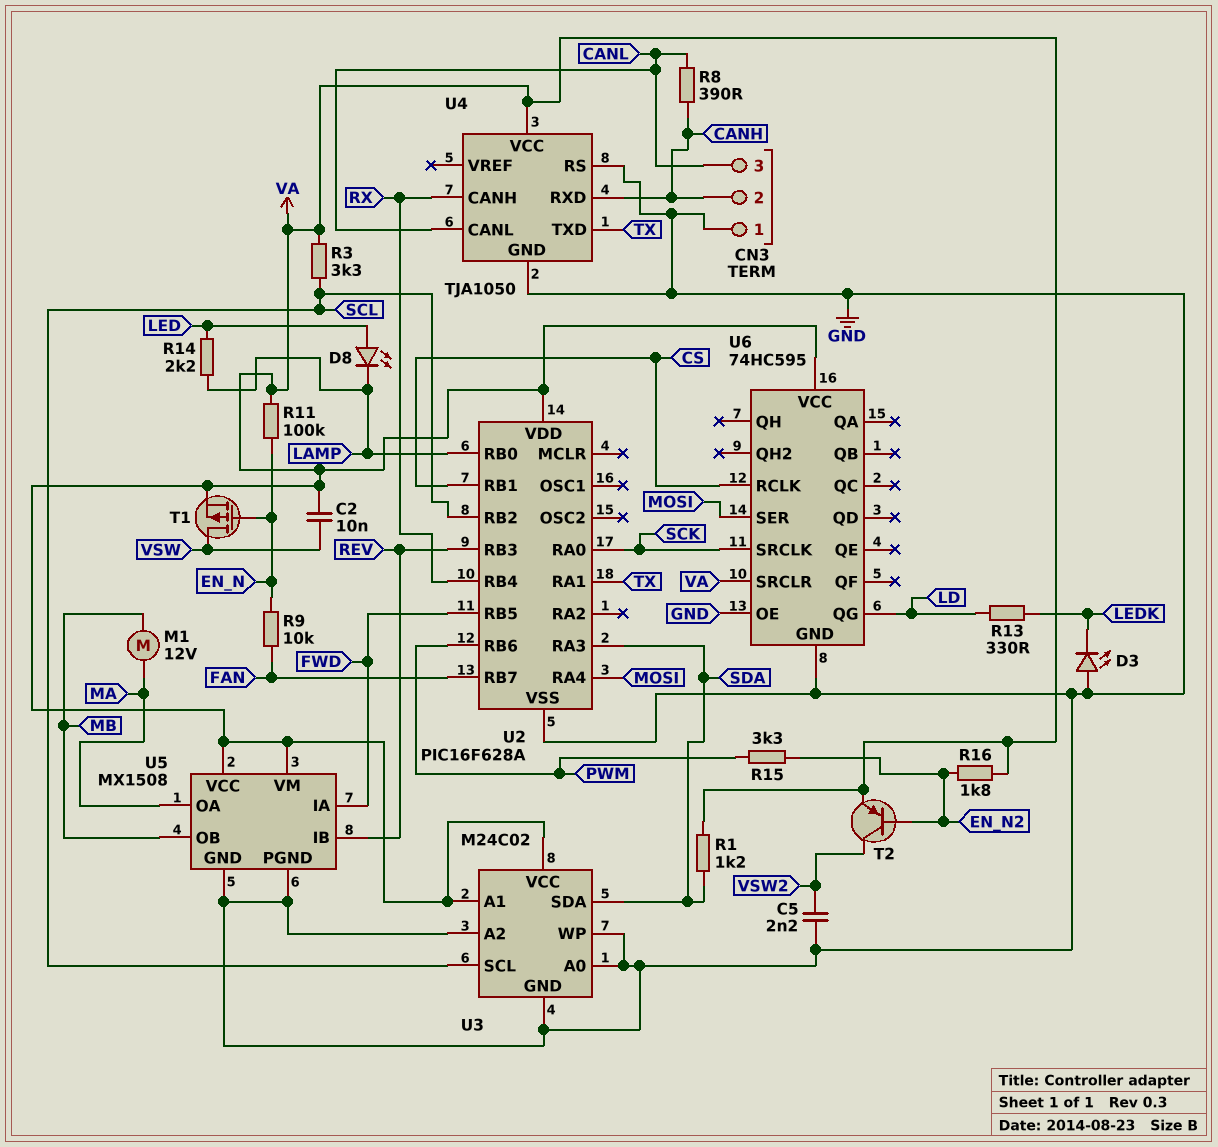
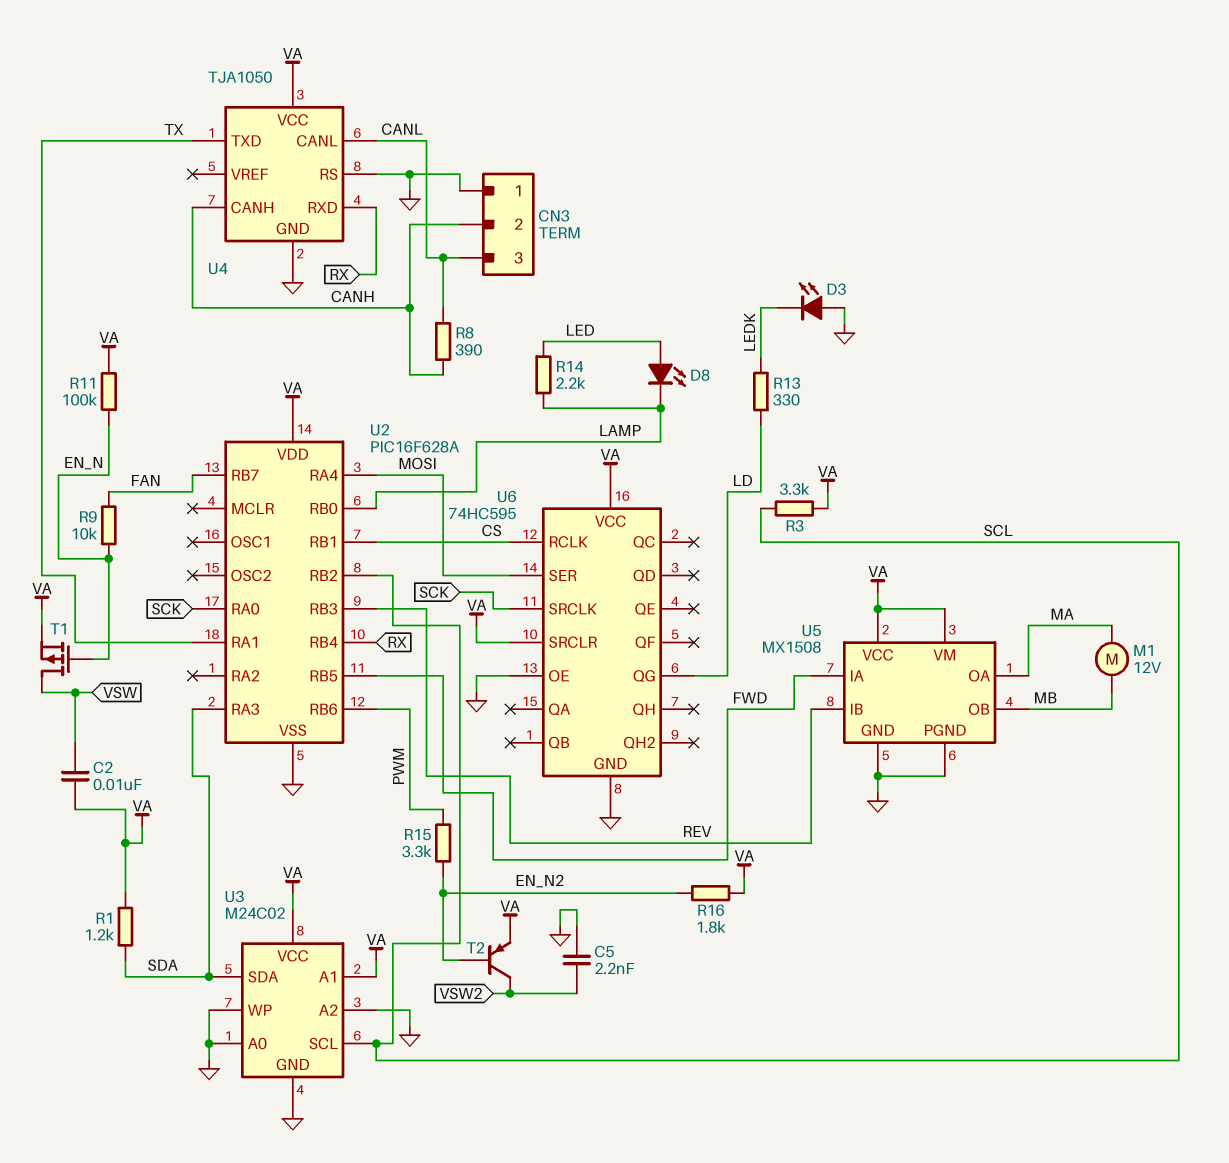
U4 pin CANH: RX -> CANH
U4 pin RXD: CANH -> RX

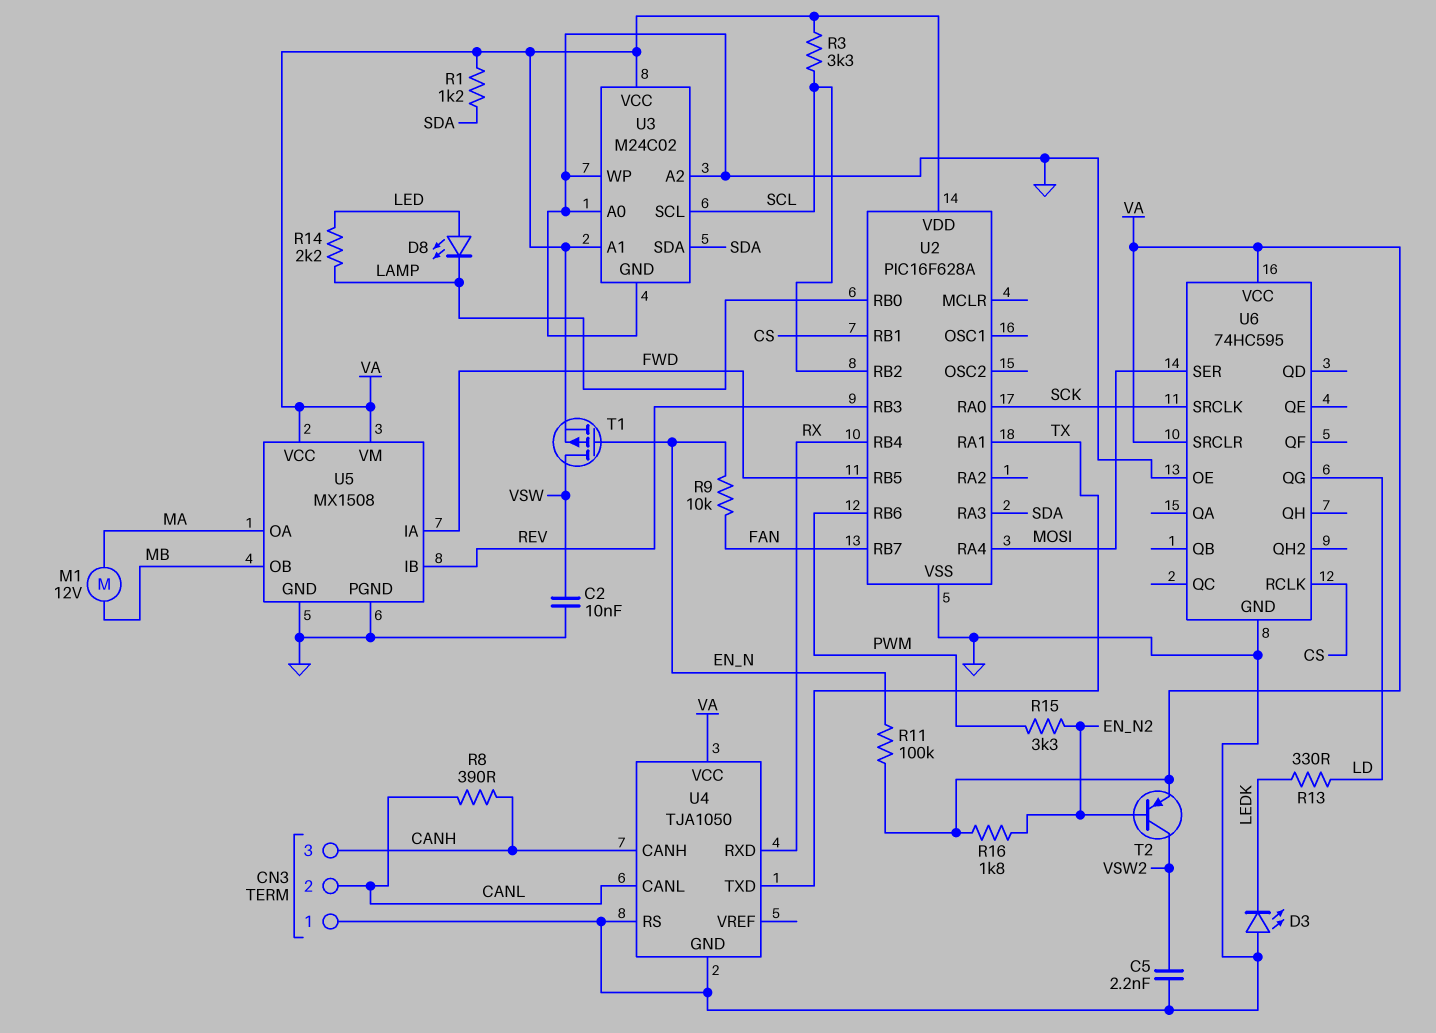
C2: 10nF (VA, VSW) -> 10nF (GND, VSW)
CN3 pin 2: CANH -> CANL
CN3 pin 3: CANL -> CANH

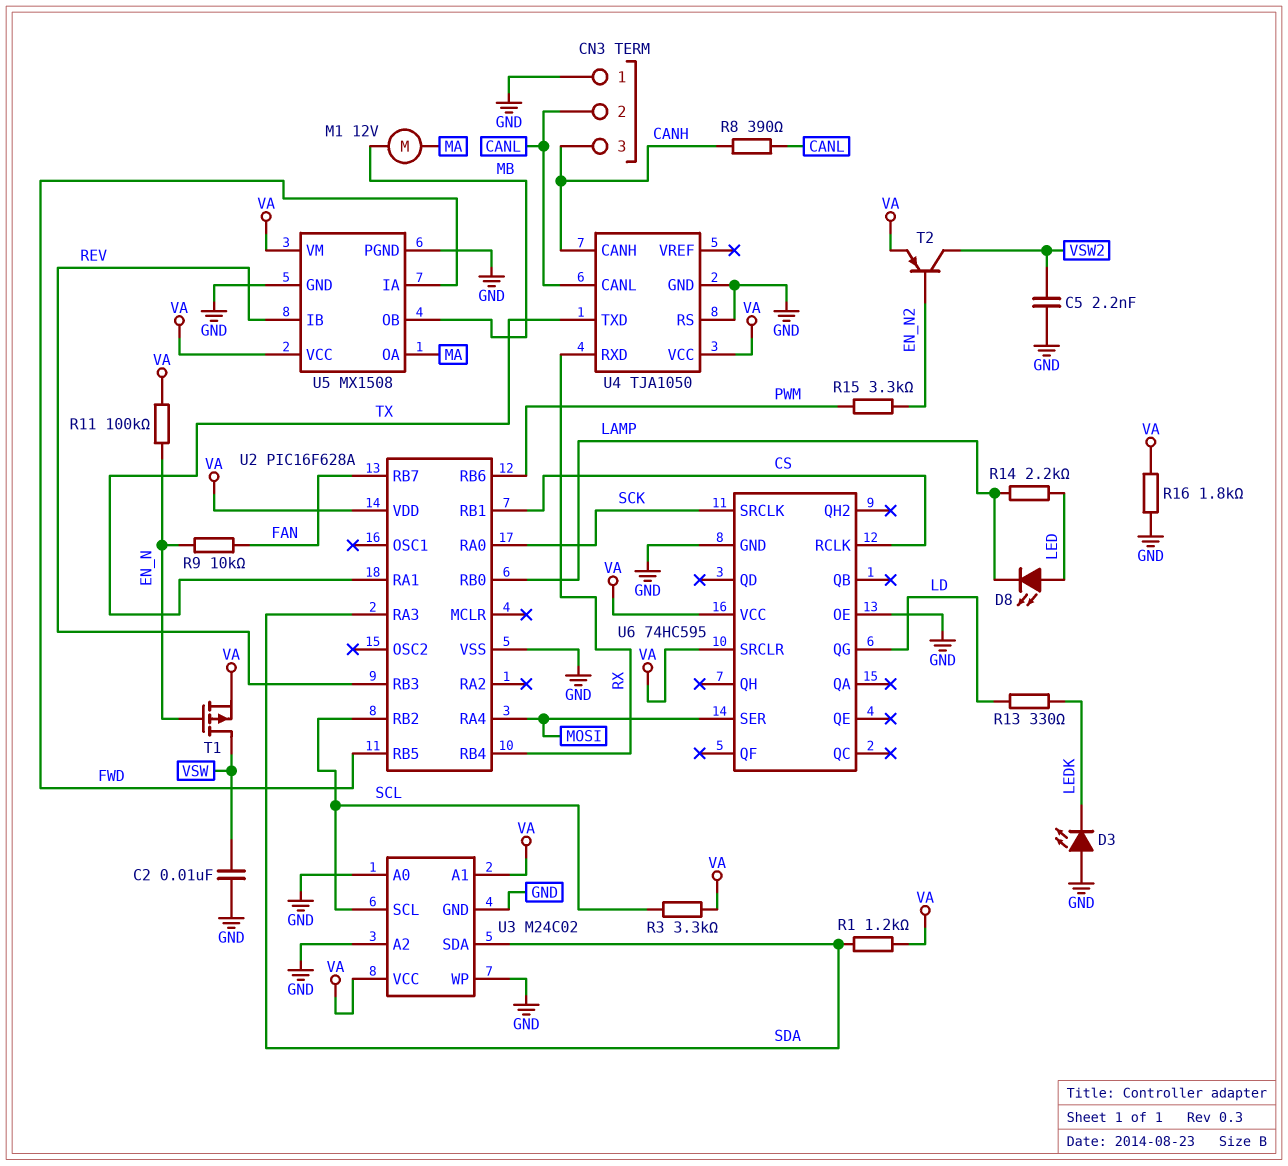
R16: 1.8k (EN_N2, VA) -> 1.8k (GND, VA)

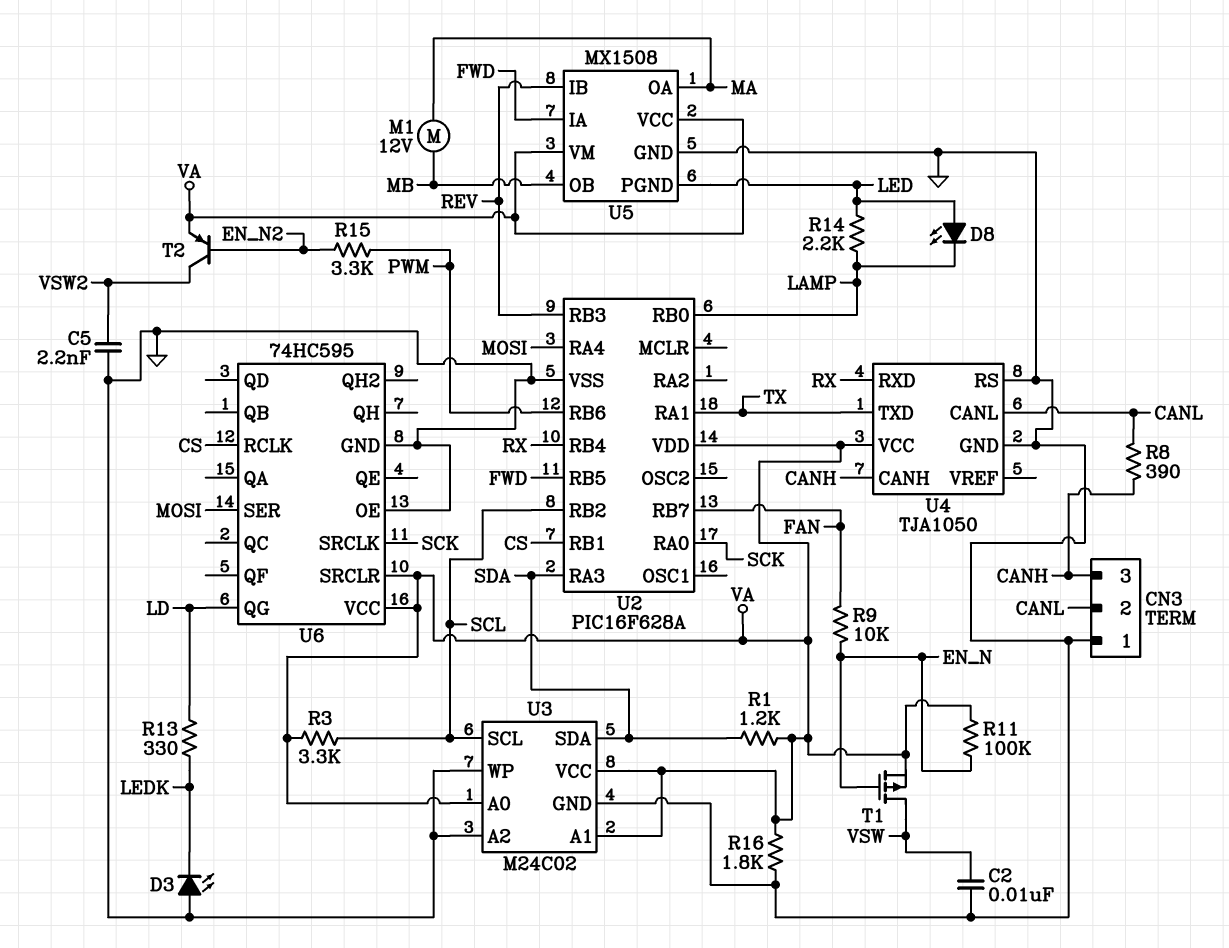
U3 pin A0: GND -> VA
U5 pin PGND: GND -> LED

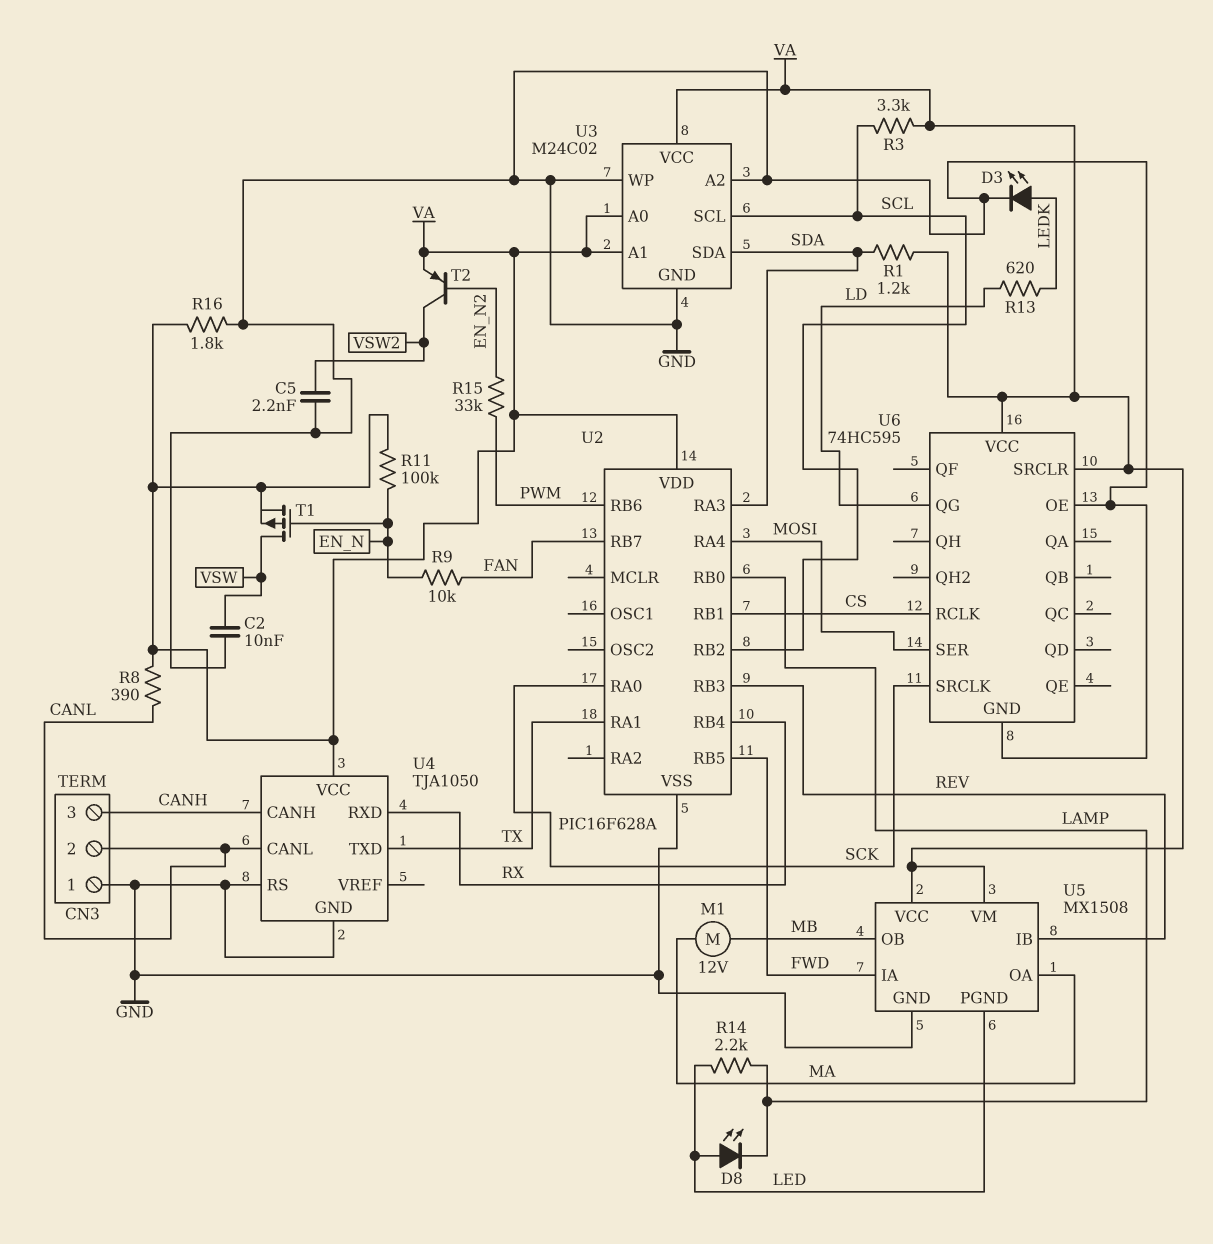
D3: LED (A GND, K LEDK) -> LED (A LEDK, K GND)
R8: 390 (CANH, CANL) -> 390 (CANL, VA)
R13: 330 (LD, LEDK) -> 620 (LD, LEDK)
R15: 3.3k (EN_N2, PWM) -> 33k (EN_N2, PWM)

